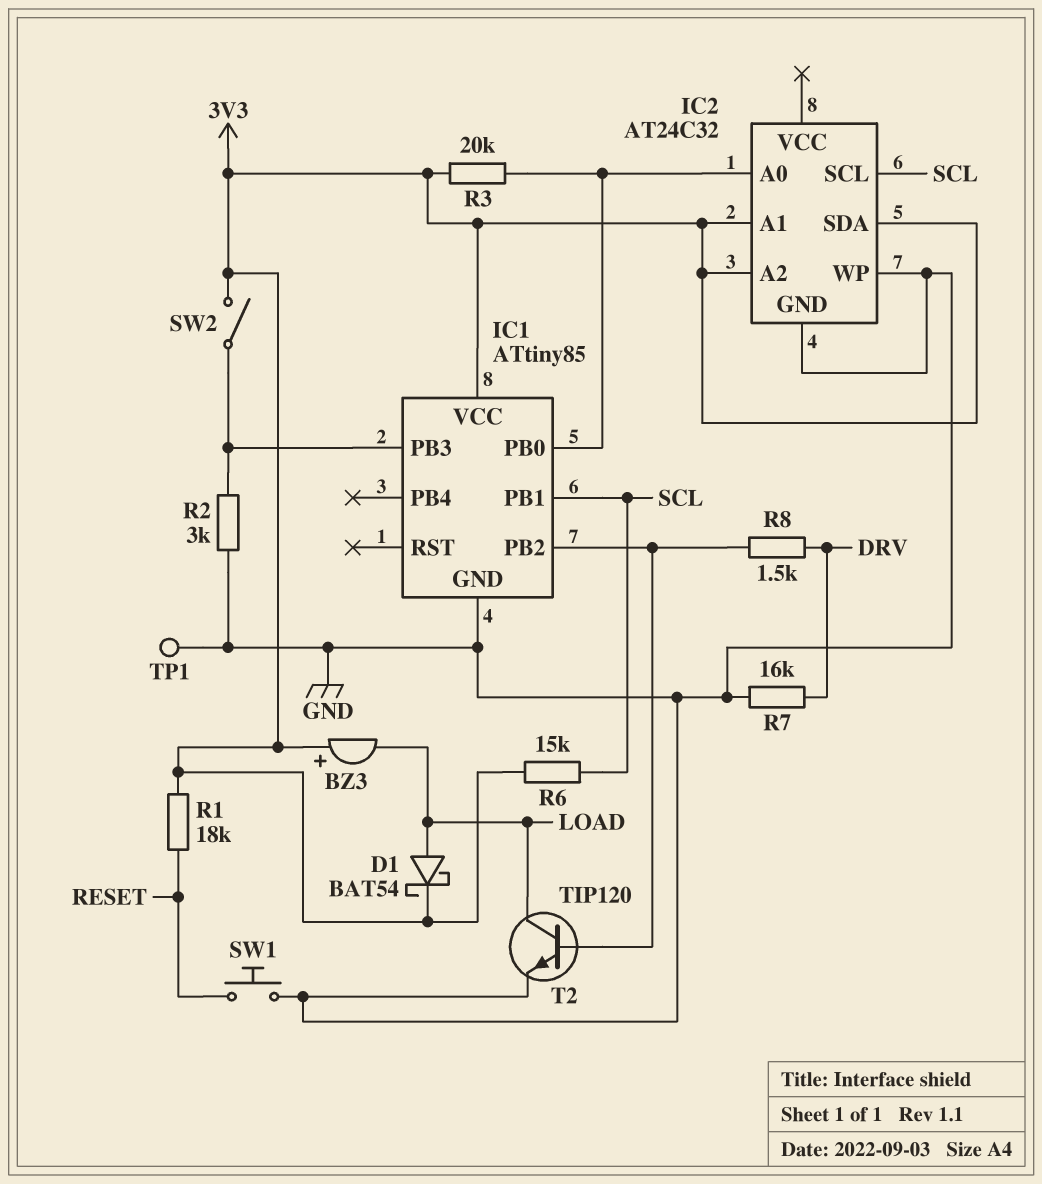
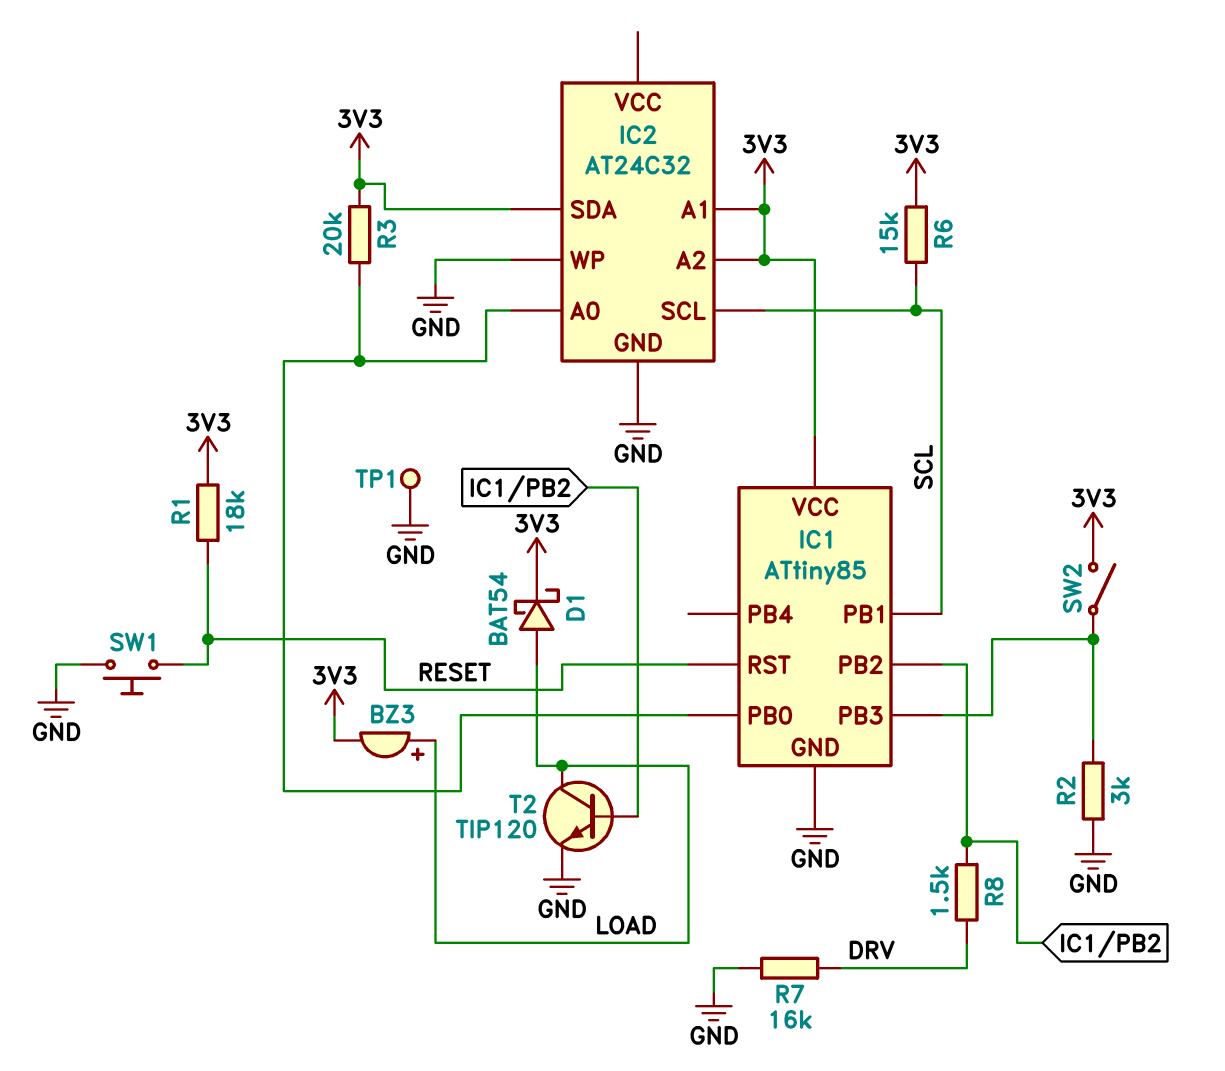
BZ3: buzzer (plus 3V3, minus LOAD) -> buzzer (plus LOAD, minus 3V3)
IC1 pin RST: none -> RESET

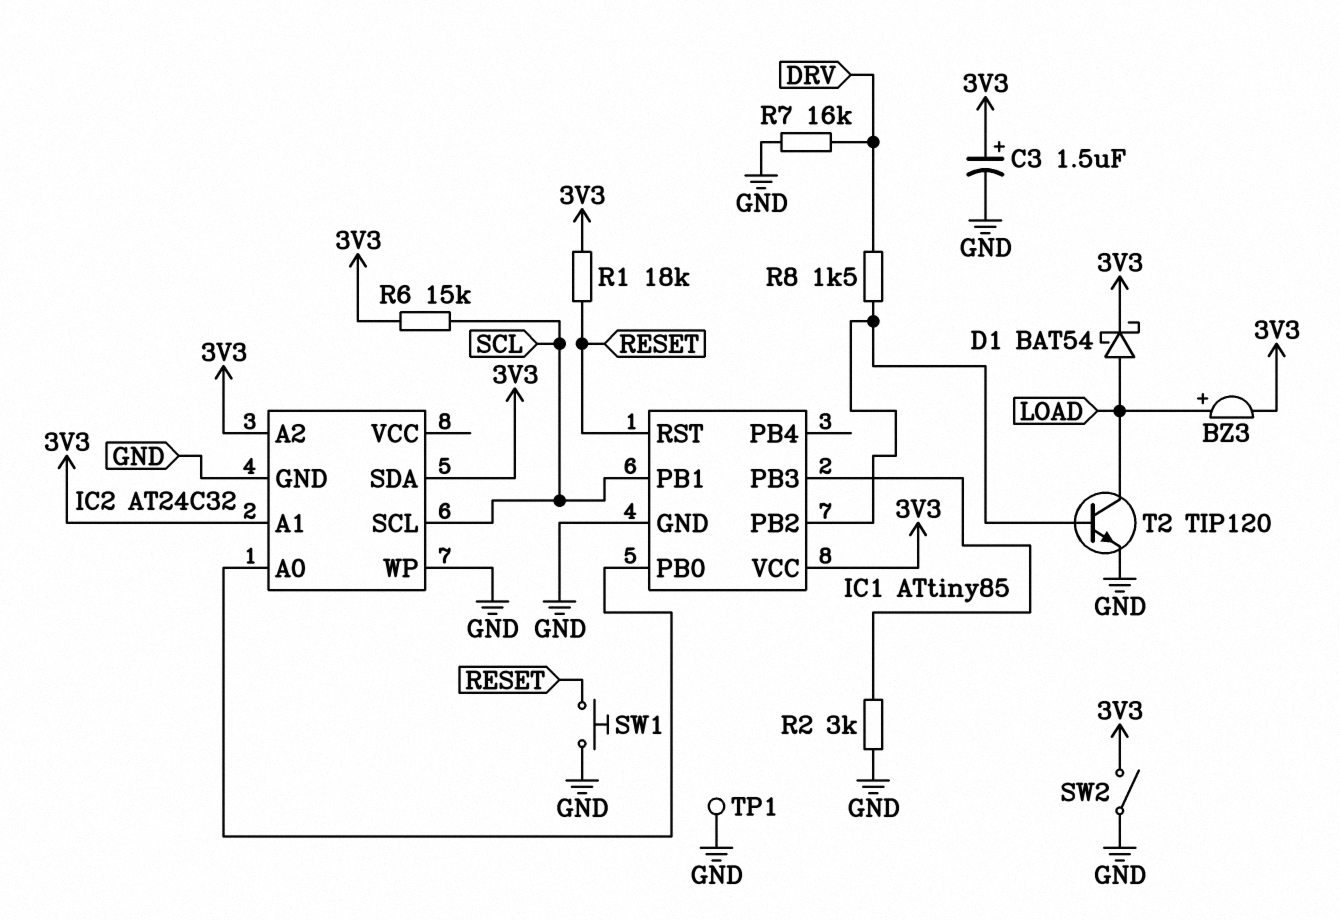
C3: none -> 1.5uF (plus 3V3, minus GND)
R3: 20k (3V3, IC1/PB0) -> none
SW2: switch (3V3, IC1/PB3) -> switch (3V3, GND)

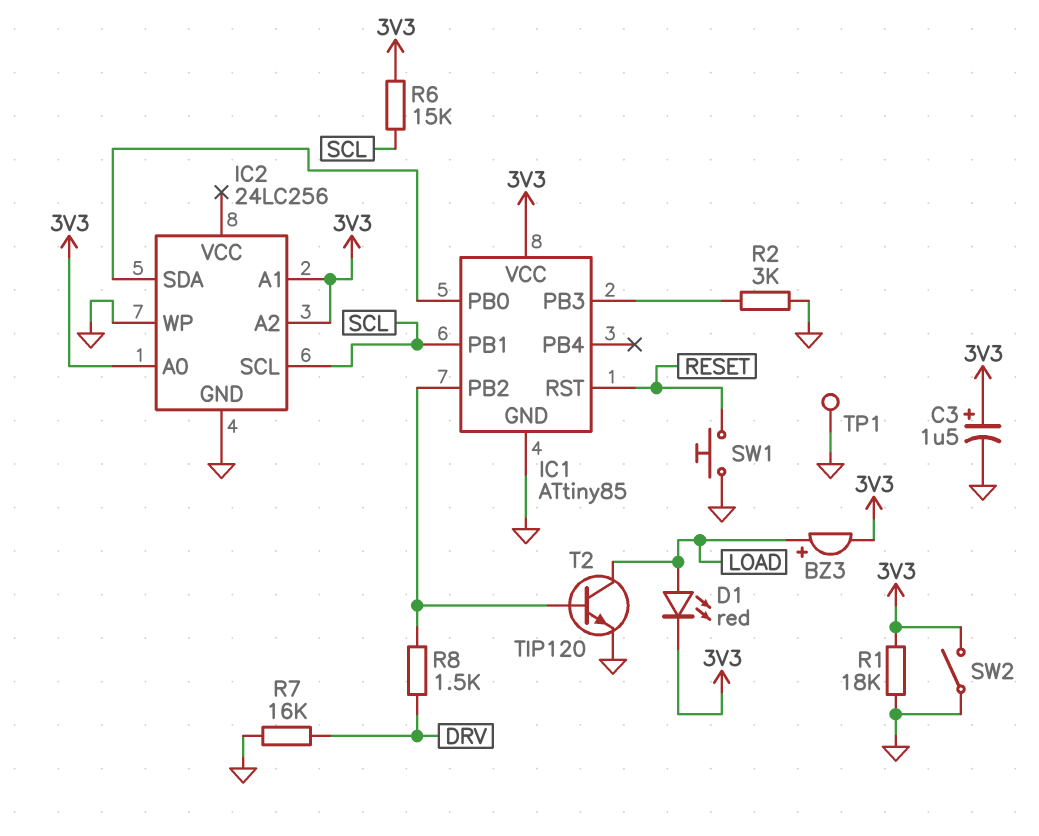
D1: schottky BAT54 (A LOAD, K 3V3) -> LED red (A LOAD, K 3V3)
IC2: AT24C32 -> 24LC256
IC2 pin A0: IC1/PB0 -> 3V3
IC2 pin SDA: 3V3 -> IC1/PB0
R1: 18k (3V3, RESET) -> 18k (3V3, GND)

